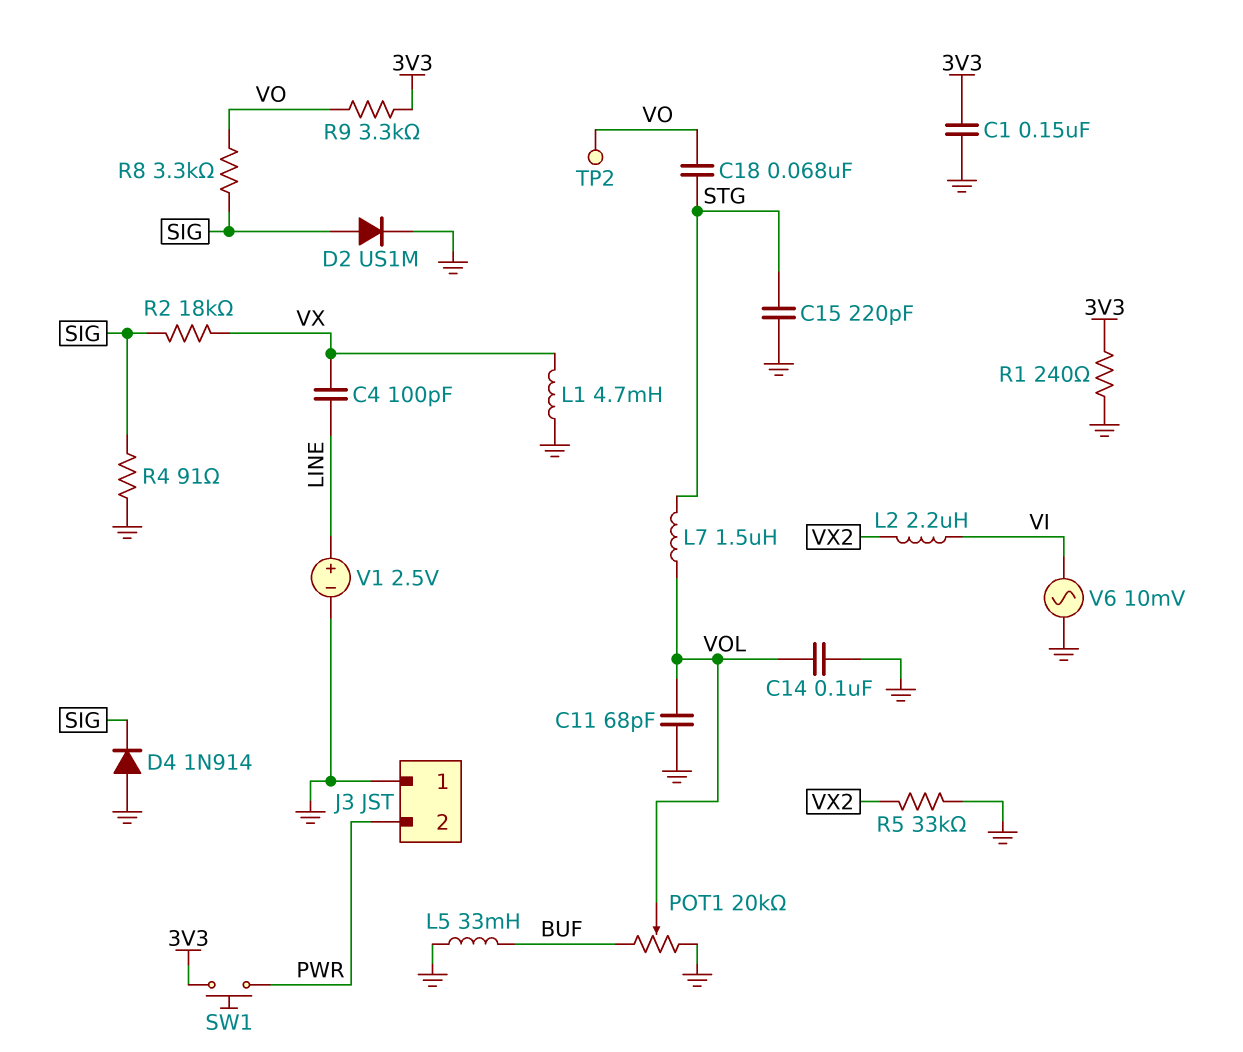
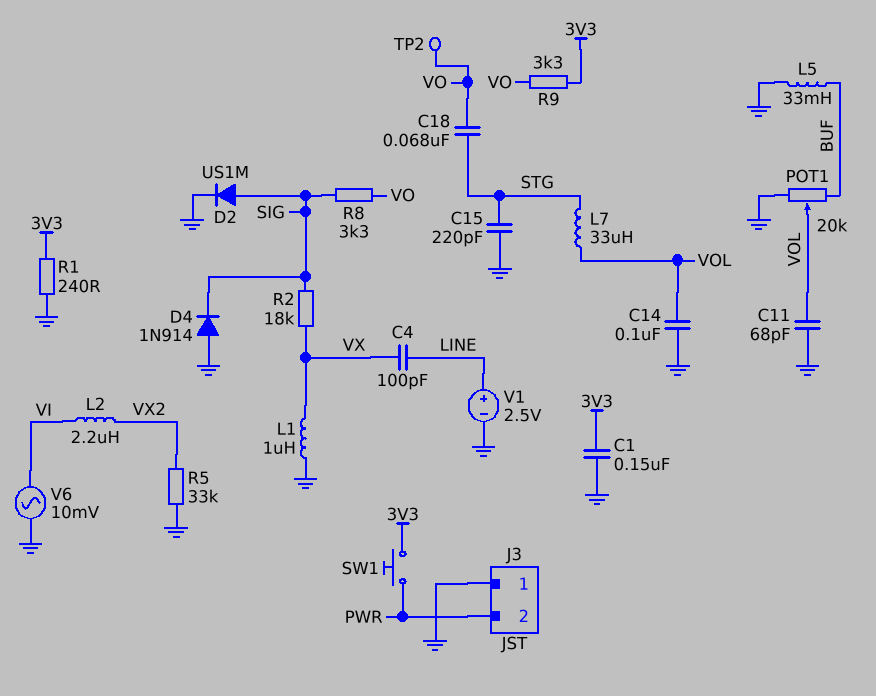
L1: 4.7mH (GND, VX) -> 1uH (GND, VX)
L7: 1.5uH (STG, VOL) -> 33uH (STG, VOL)
R4: 91 (GND, SIG) -> none

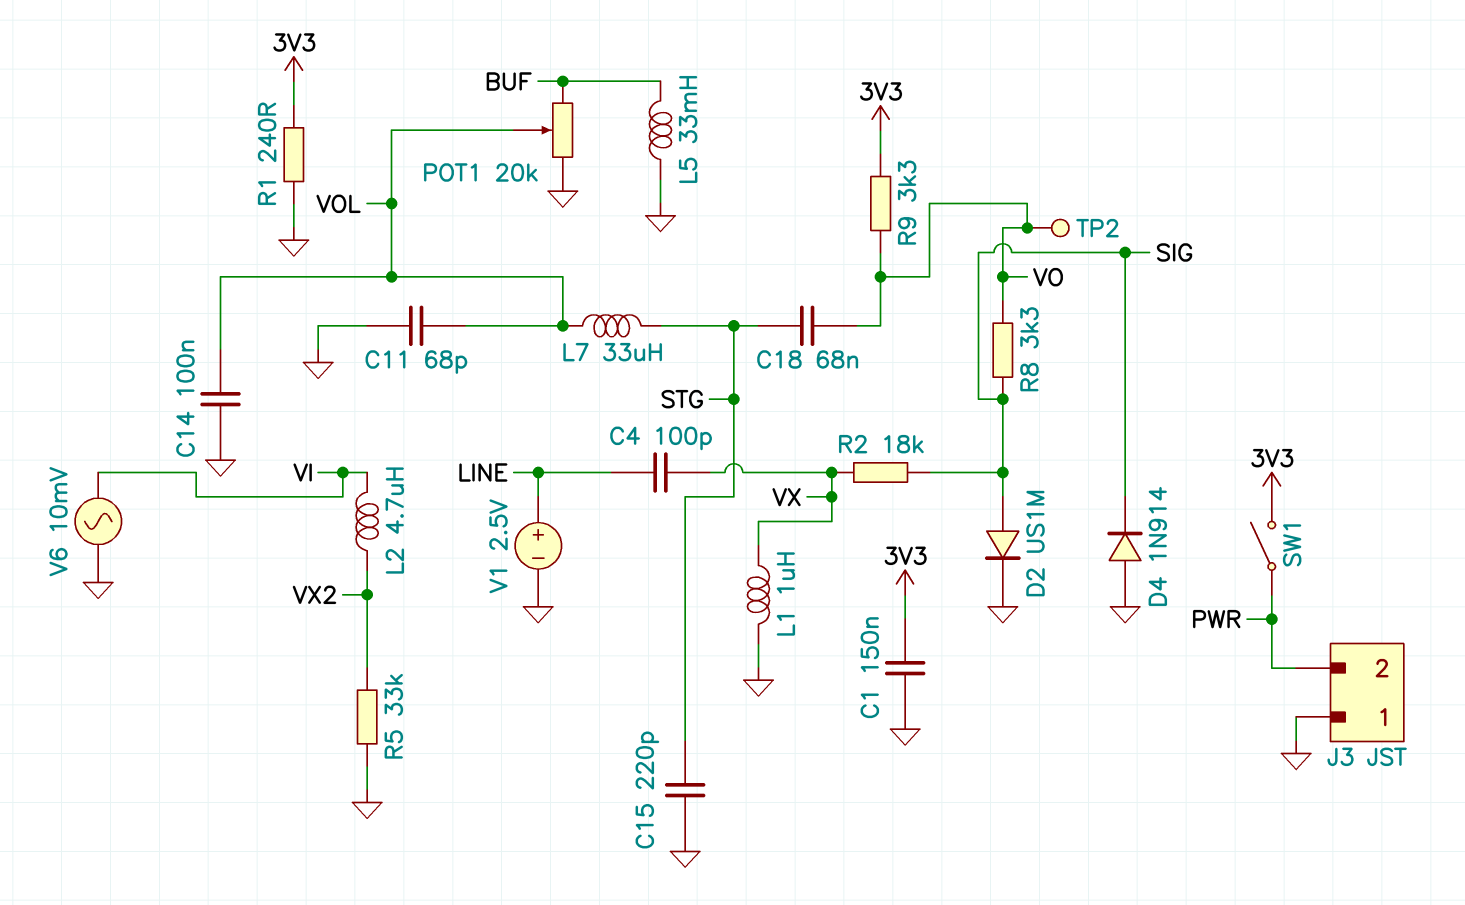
L2: 2.2uH (VI, VX2) -> 4.7uH (VI, VX2)
SW1: button (3V3, PWR) -> switch (3V3, PWR)

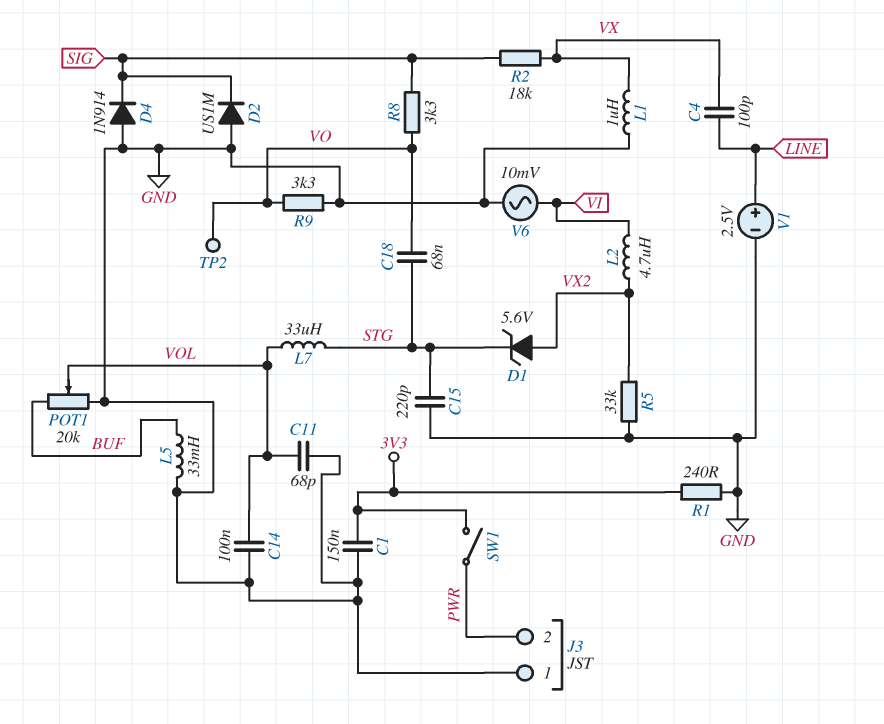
D1: none -> zener 5.6V (A VX2, K STG)
D2: diode US1M (A SIG, K GND) -> diode US1M (A GND, K SIG)
R9: 3.3k (3V3, VO) -> 3.3k (GND, VO)

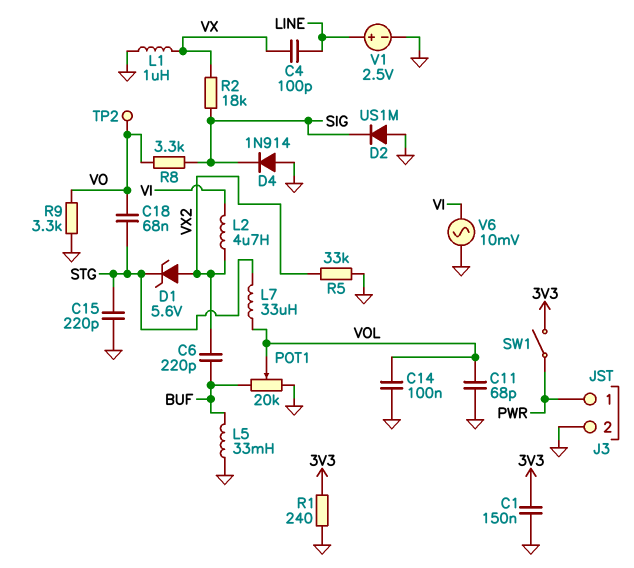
C6: none -> 220pF (BUF, VX2)
J3 pin 1: GND -> PWR
J3 pin 2: PWR -> GND

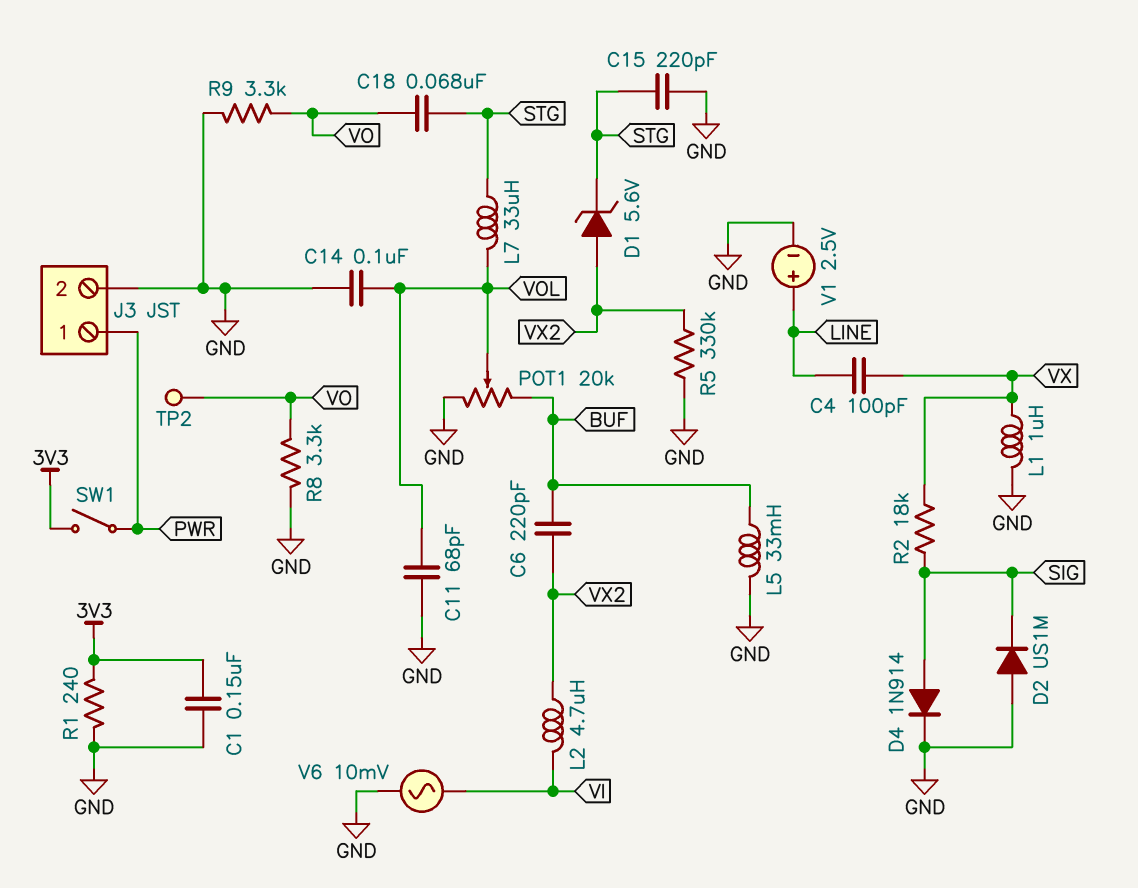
D4: diode 1N914 (A GND, K SIG) -> diode 1N914 (A SIG, K GND)
R5: 33k (GND, VX2) -> 330k (GND, VX2)
R8: 3.3k (SIG, VO) -> 3.3k (GND, VO)

